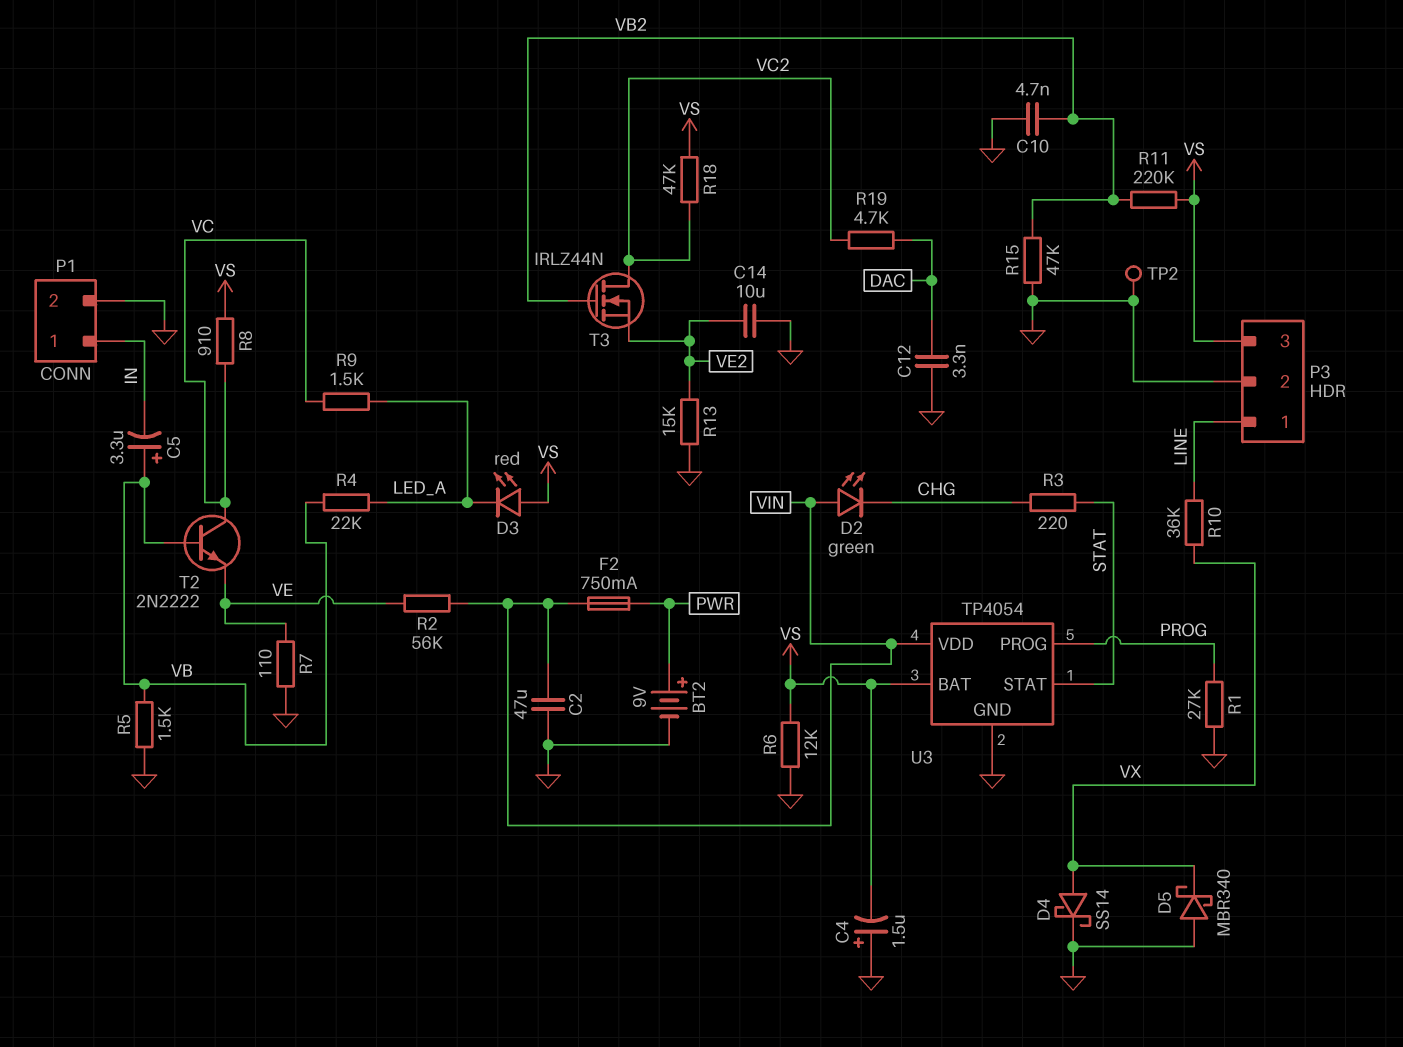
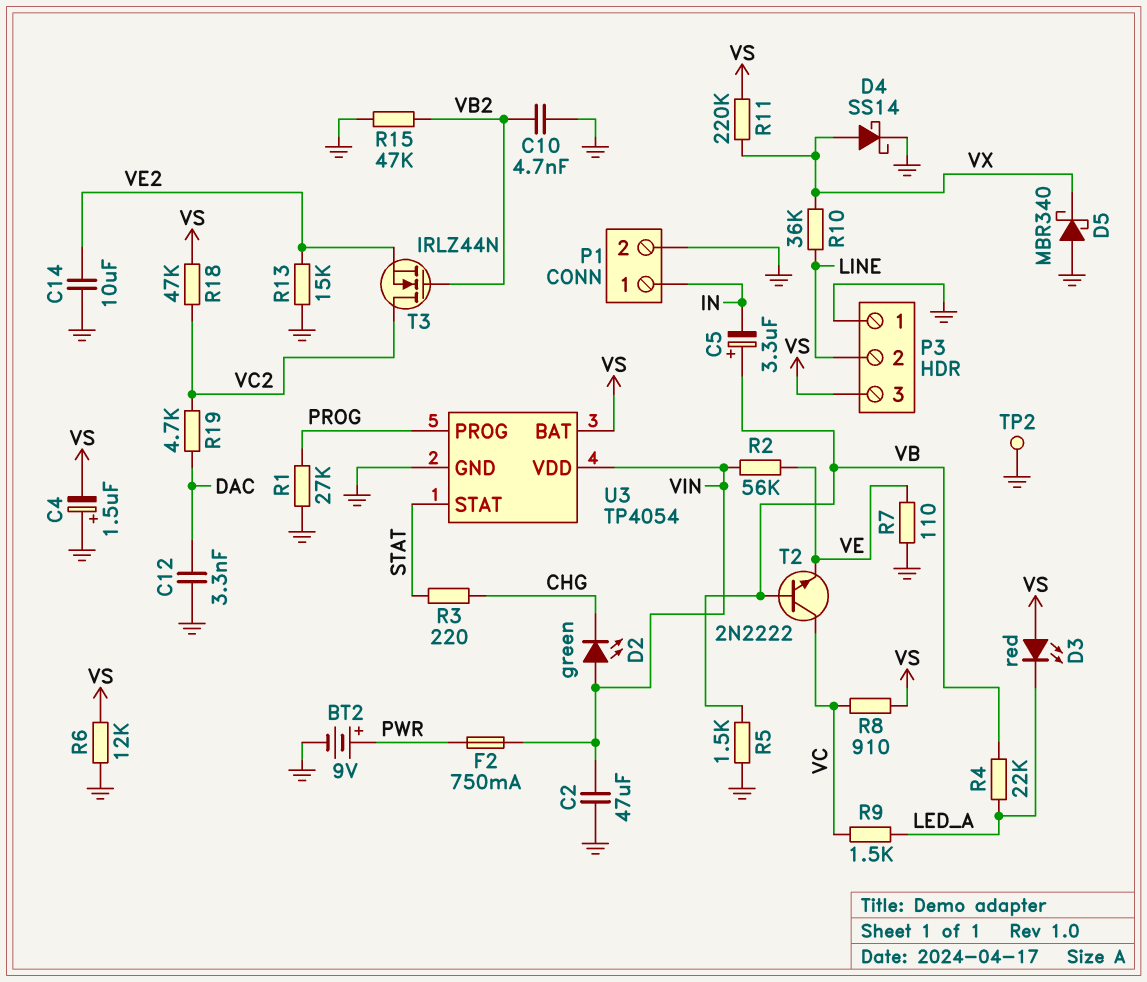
P3 pin 1: LINE -> GND
P3 pin 2: GND -> LINE
R11: 220k (VB2, VS) -> 220k (VS, VX)

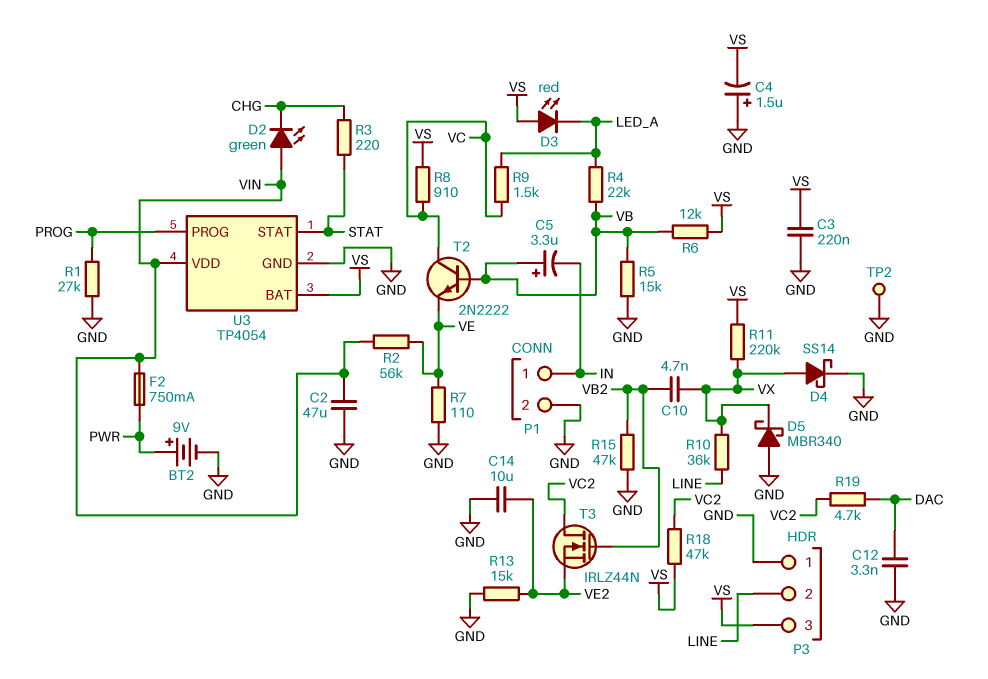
C3: none -> 220nF (GND, VS)
C10: 4.7nF (GND, VB2) -> 4.7nF (VB2, VX)
R5: 1.5k (GND, VB) -> 15k (GND, VB)
R6: 12k (GND, VS) -> 12k (VB, VS)

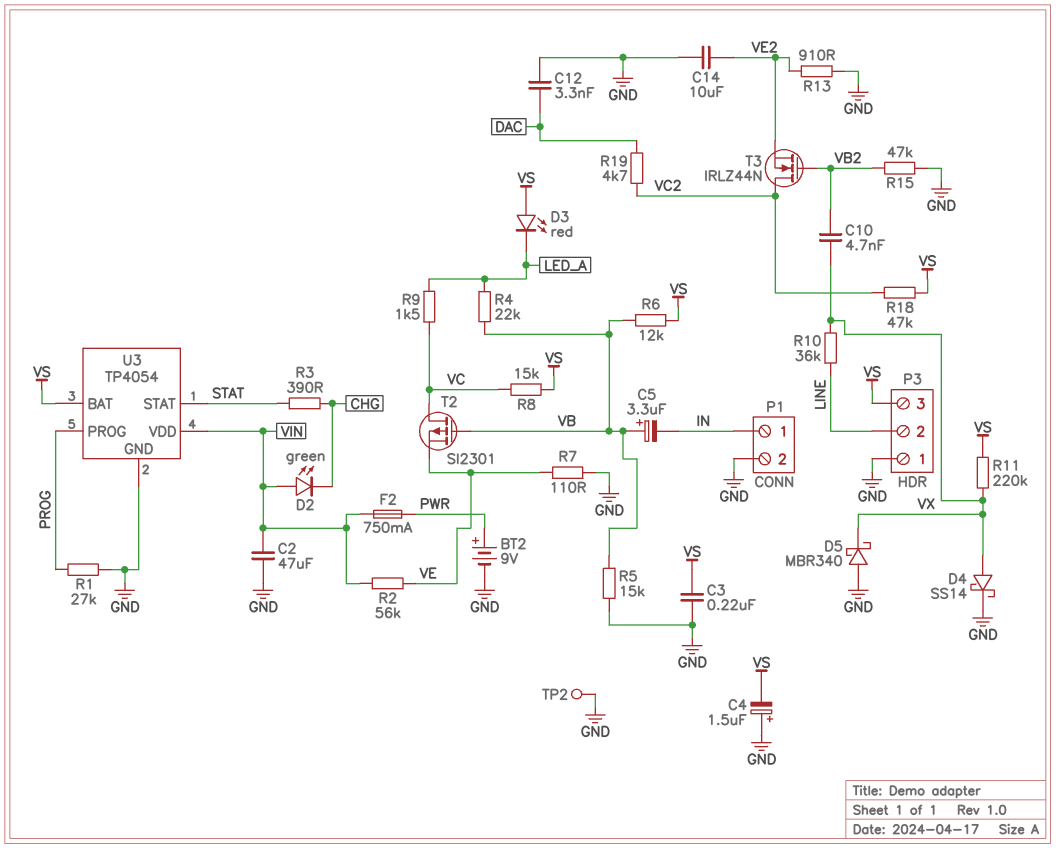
R3: 220 (CHG, STAT) -> 390 (CHG, STAT)
R8: 910 (VC, VS) -> 15k (VC, VS)
R13: 15k (GND, VE2) -> 910 (GND, VE2)
T2: NPN 2N2222 (B VB, C VC, E VE) -> PMOS SI2301 (G VB, D VC, S VE)

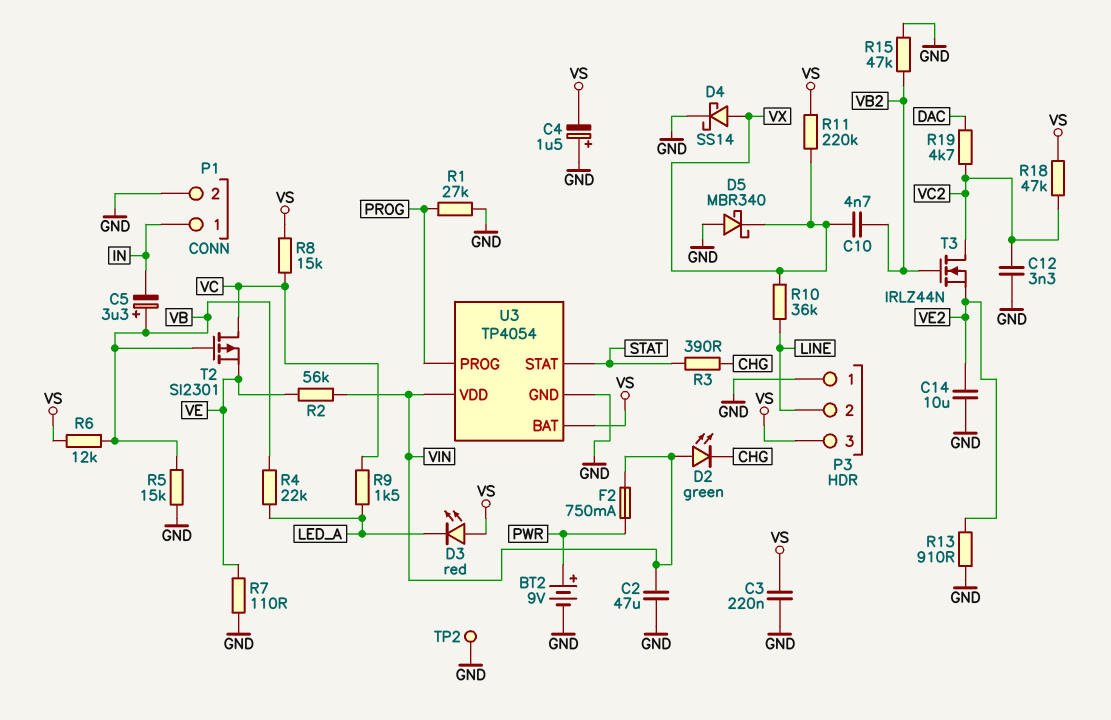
C12: 3.3nF (DAC, GND) -> 3.3nF (GND, VC2)

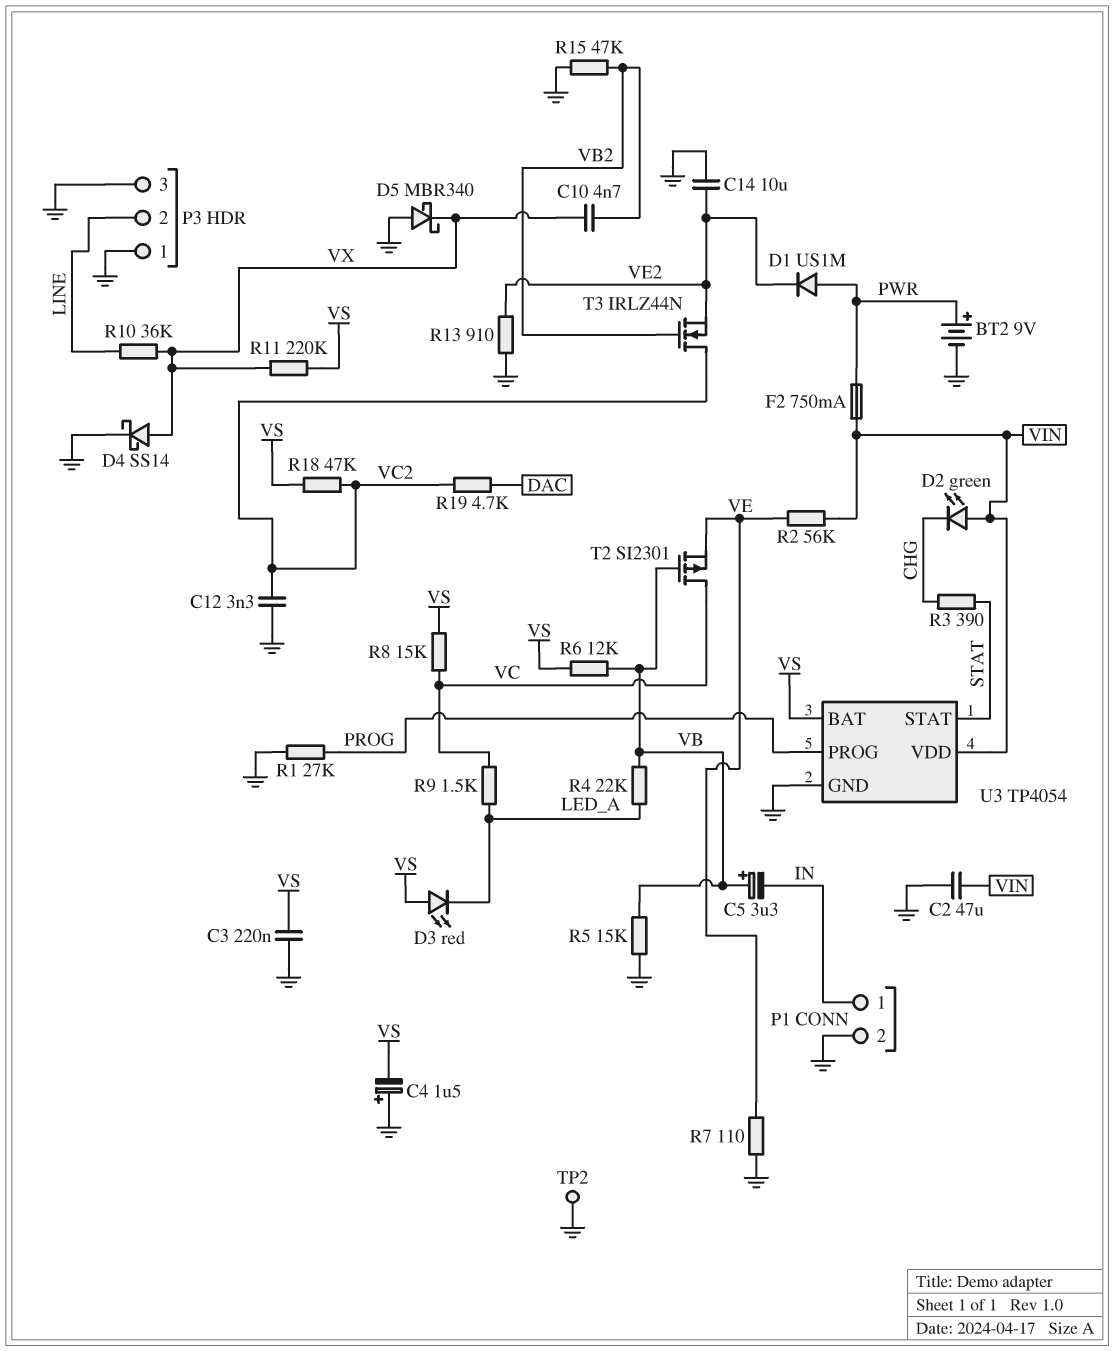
D1: none -> diode US1M (A PWR, K VE2)
P3 pin 3: VS -> GND

